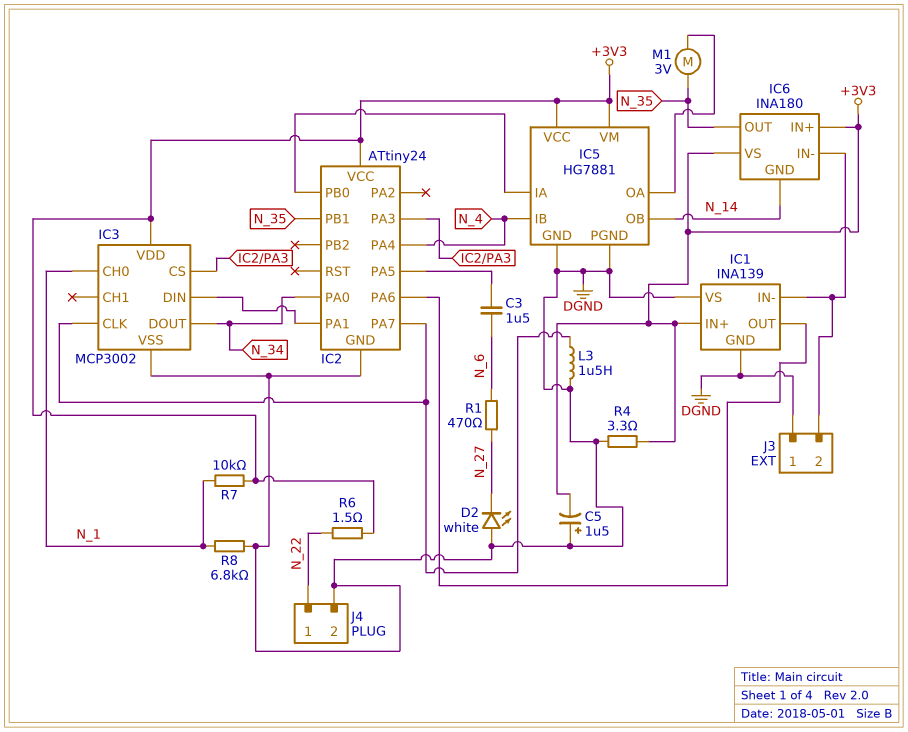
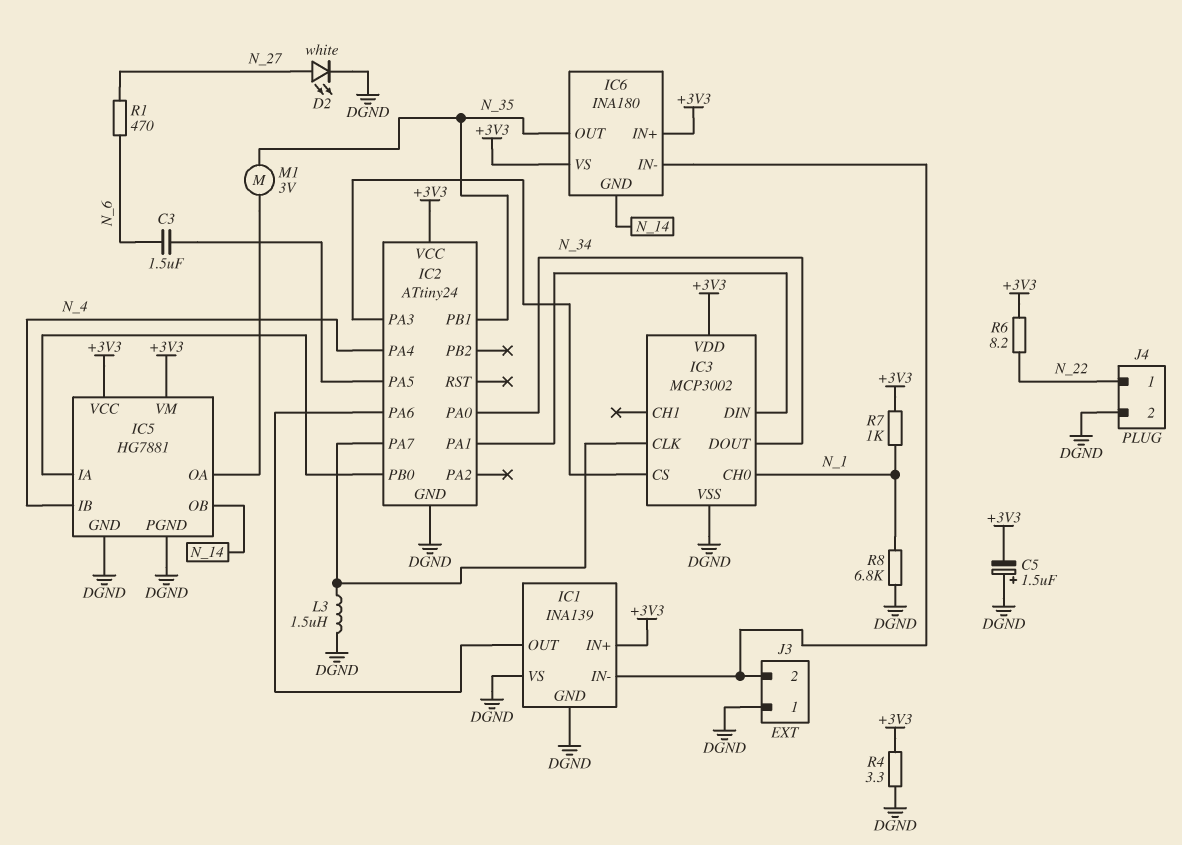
D2: LED white (A DGND, K N_27) -> LED white (A N_27, K DGND)
R6: 1.5 (+3V3, N_22) -> 8.2 (+3V3, N_22)
R7: 10k (+3V3, N_1) -> 1k (+3V3, N_1)

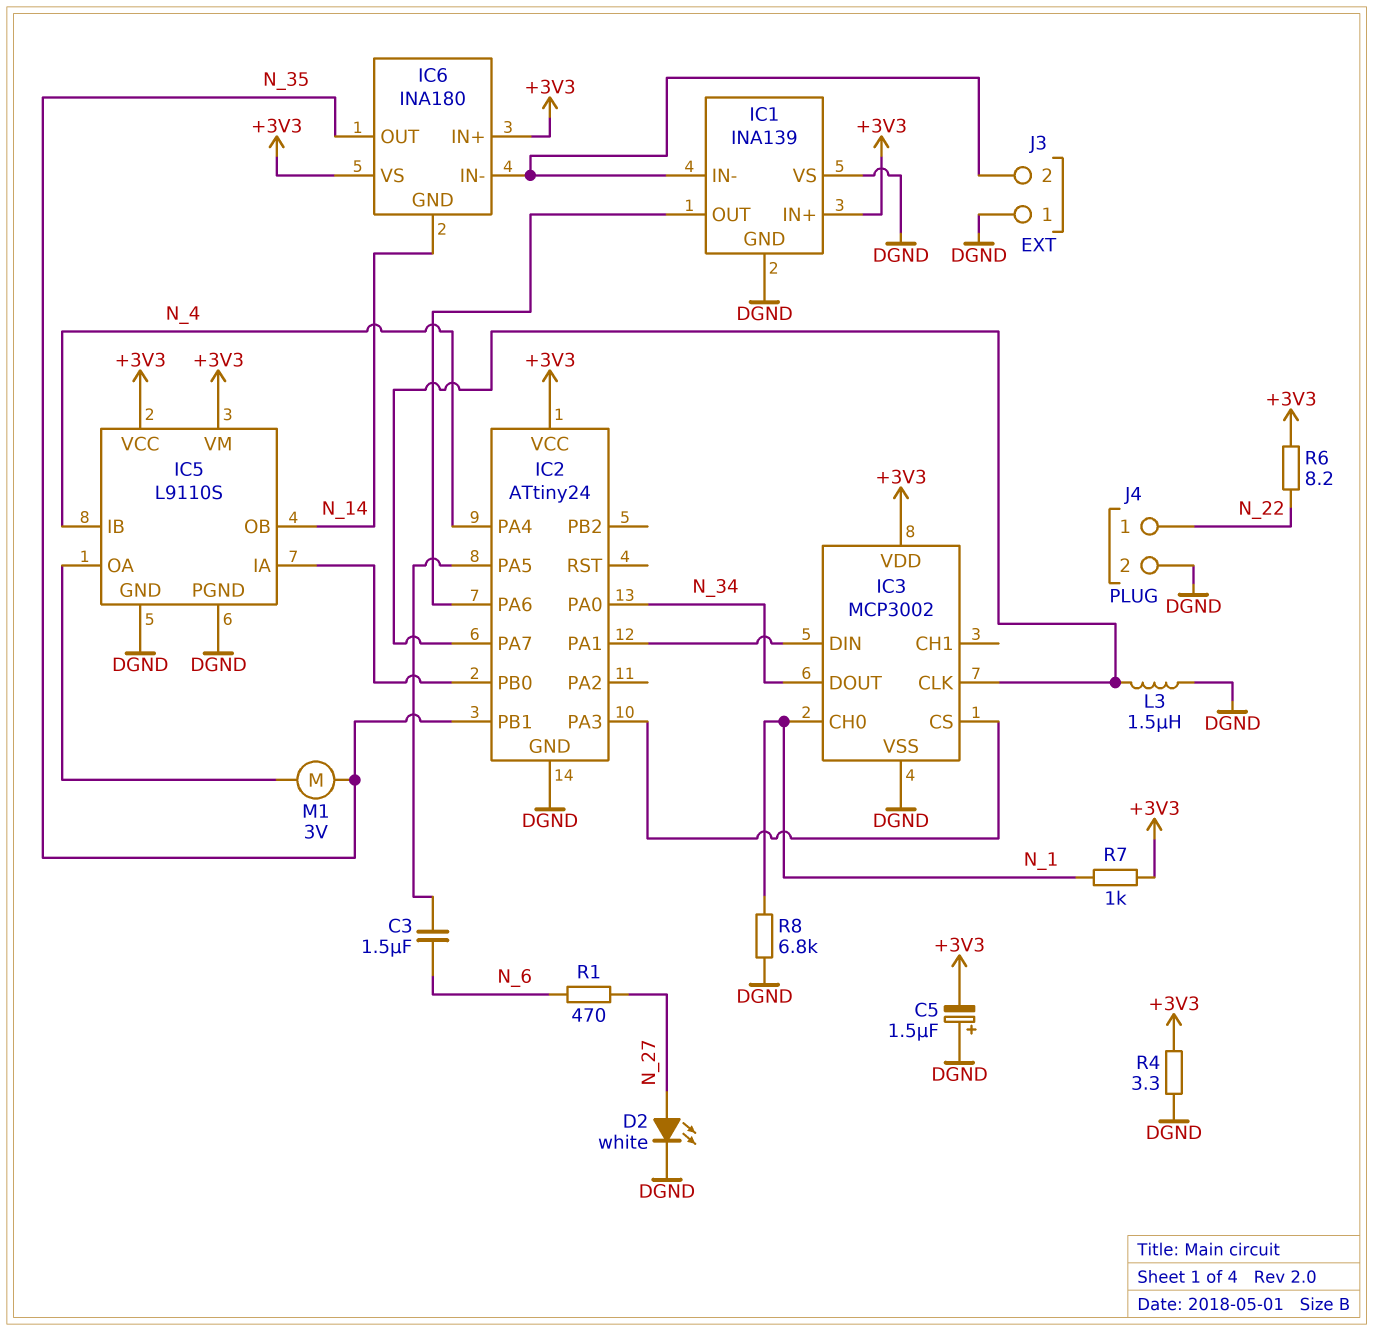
IC5: HG7881 -> L9110S

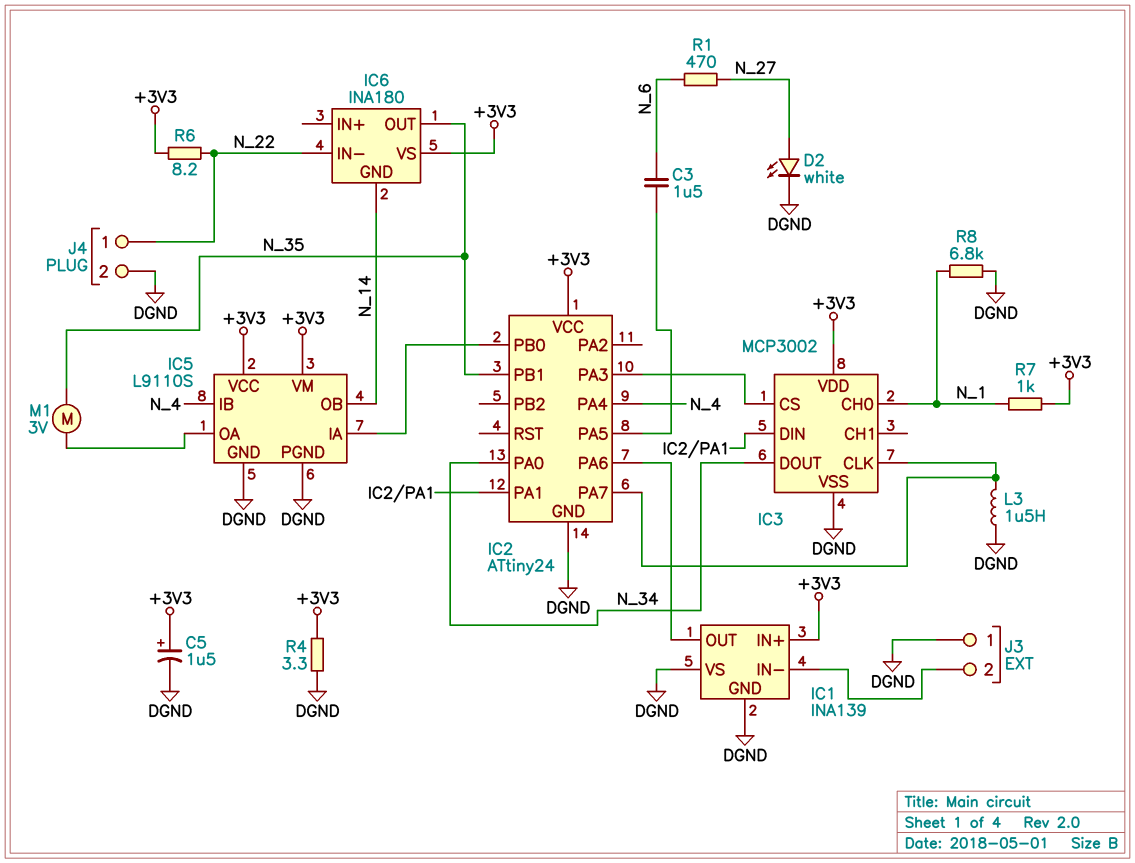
C5: 1.5uF (plus DGND, minus +3V3) -> 1.5uF (plus +3V3, minus DGND)
IC6 pin IN+: +3V3 -> none
IC6 pin IN-: IC1/IN- -> N_22

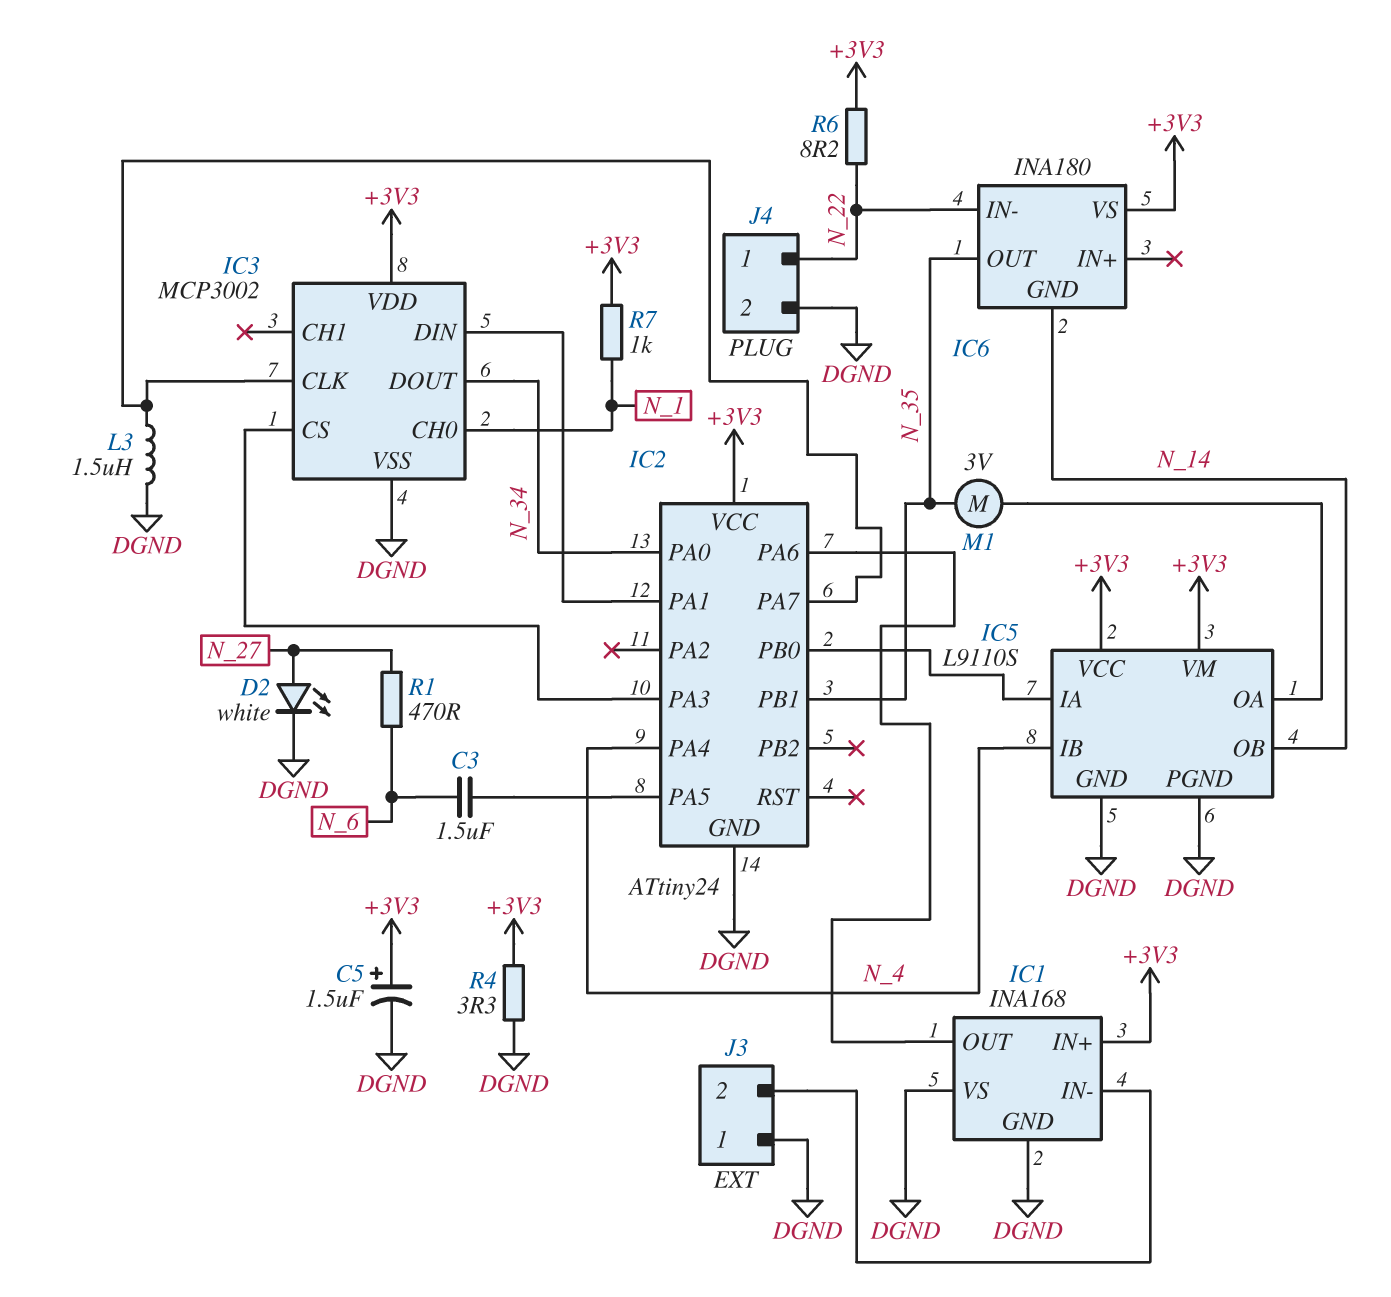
IC1: INA139 -> INA168
R8: 6.8k (DGND, N_1) -> none

